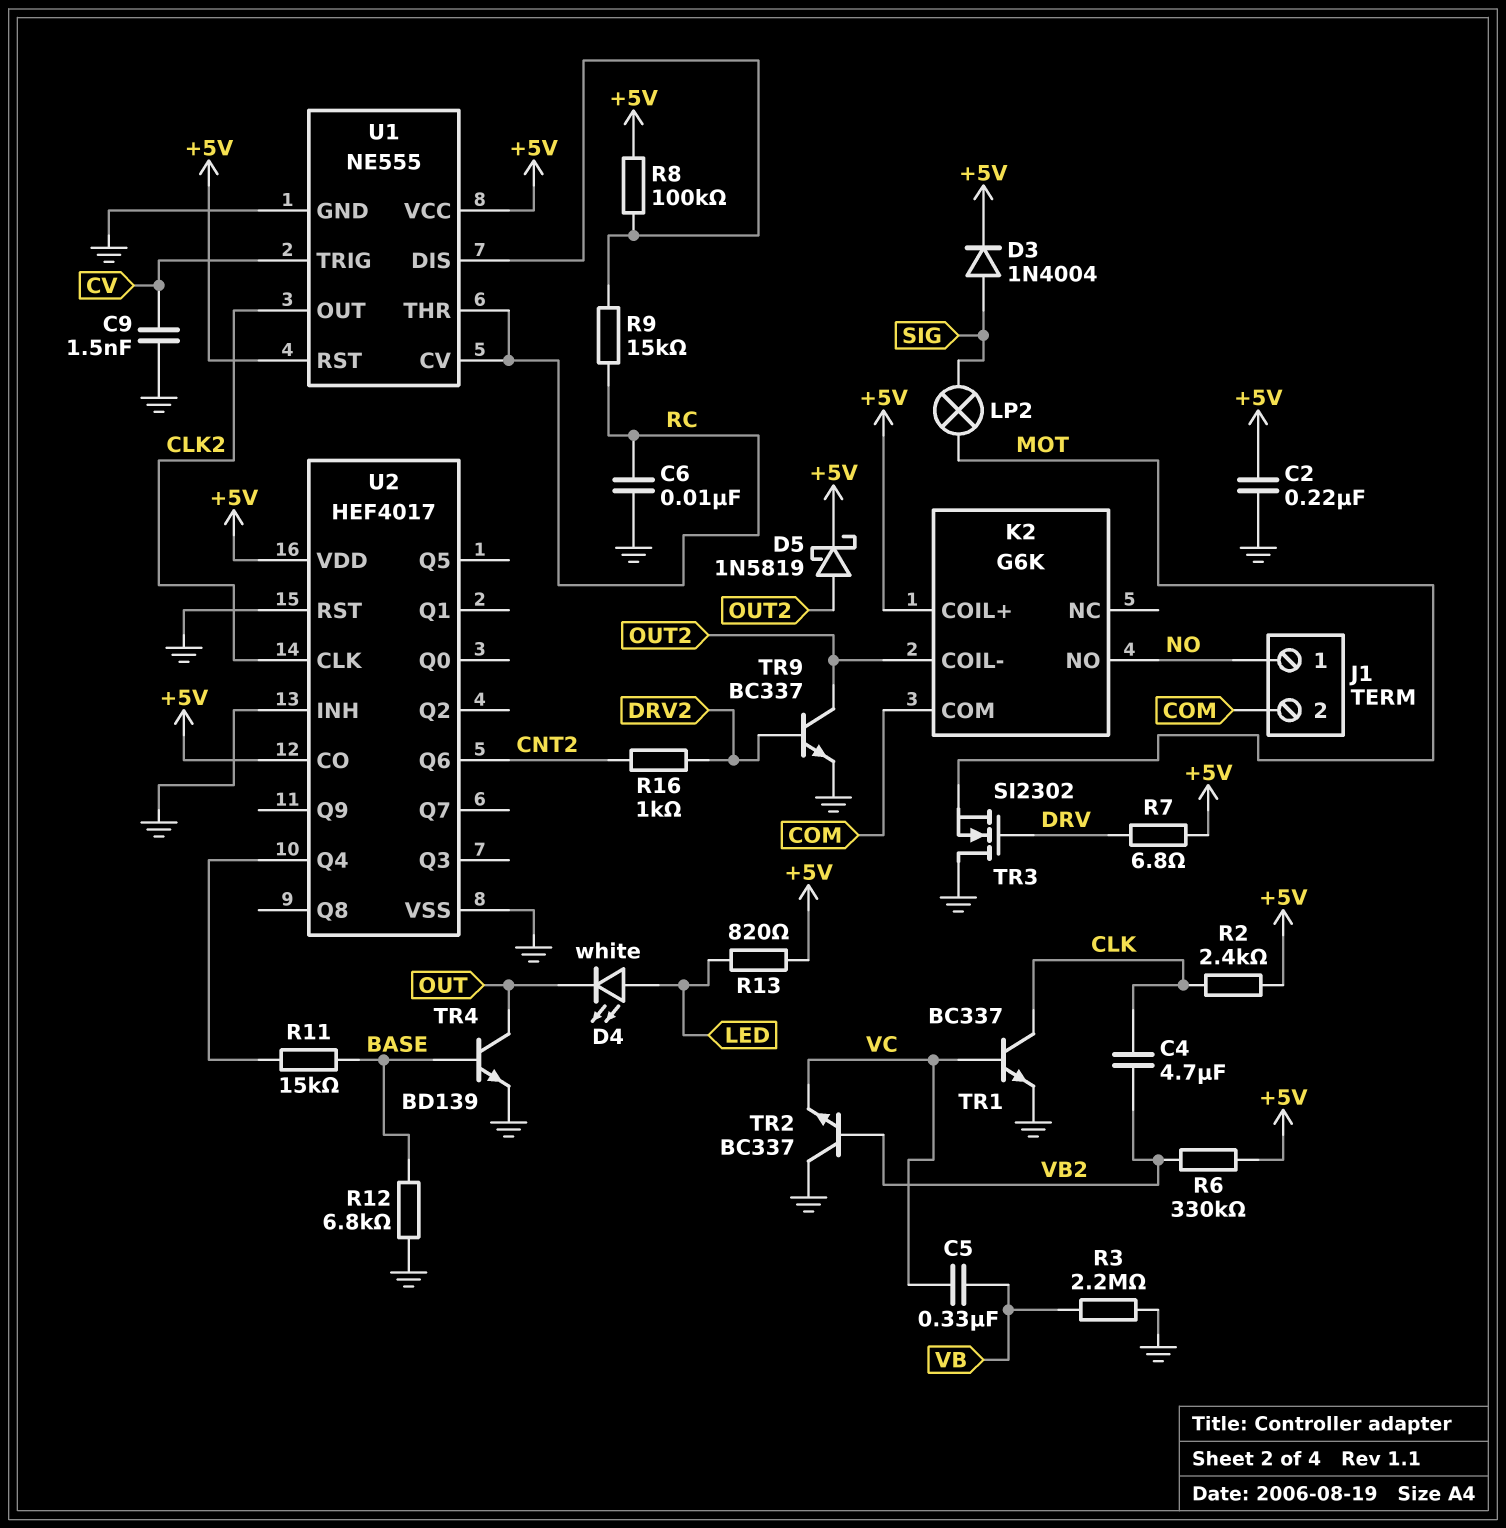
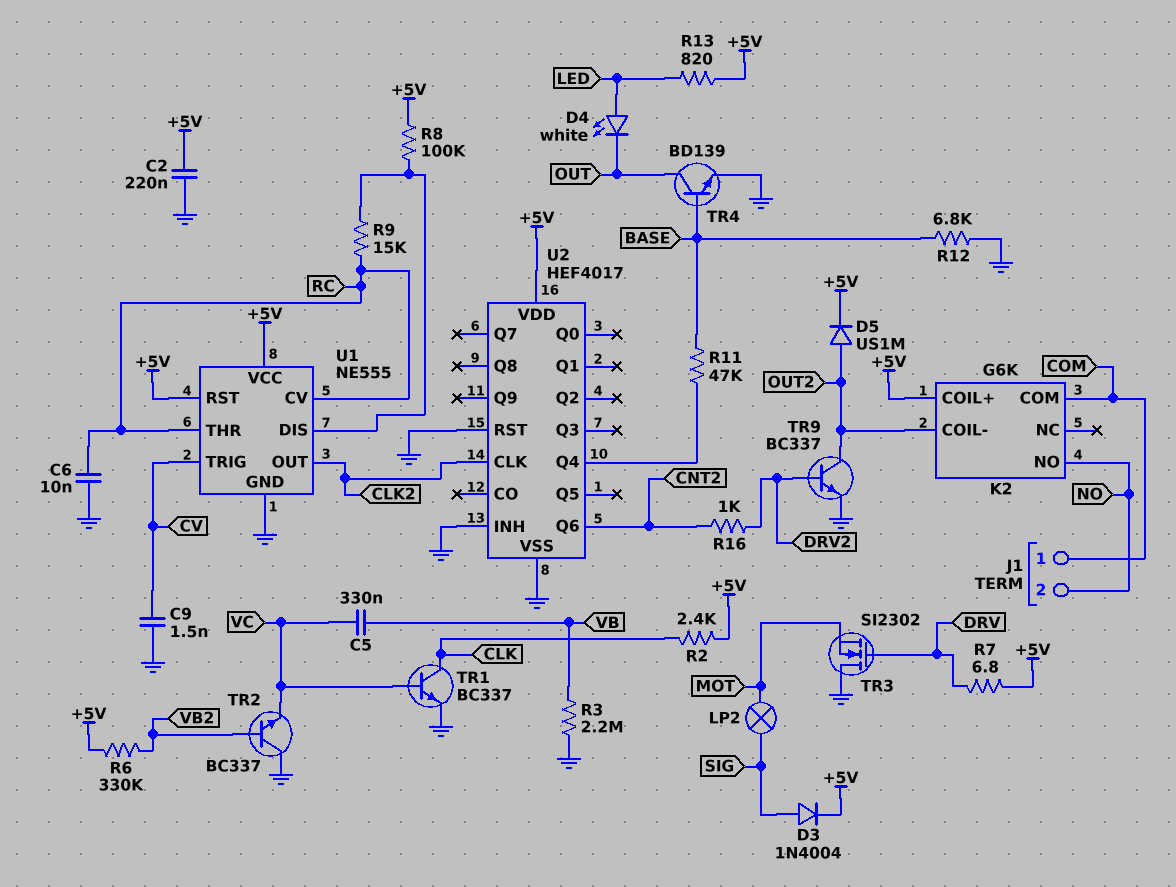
C4: 4.7uF (CLK, VB2) -> none
D5: schottky 1N5819 (A OUT2, K +5V) -> diode US1M (A OUT2, K +5V)
J1 pin 1: NO -> COM
J1 pin 2: COM -> NO
R11: 15k (BASE, U2/Q4) -> 47k (BASE, U2/Q4)
U2 pin CO: +5V -> none

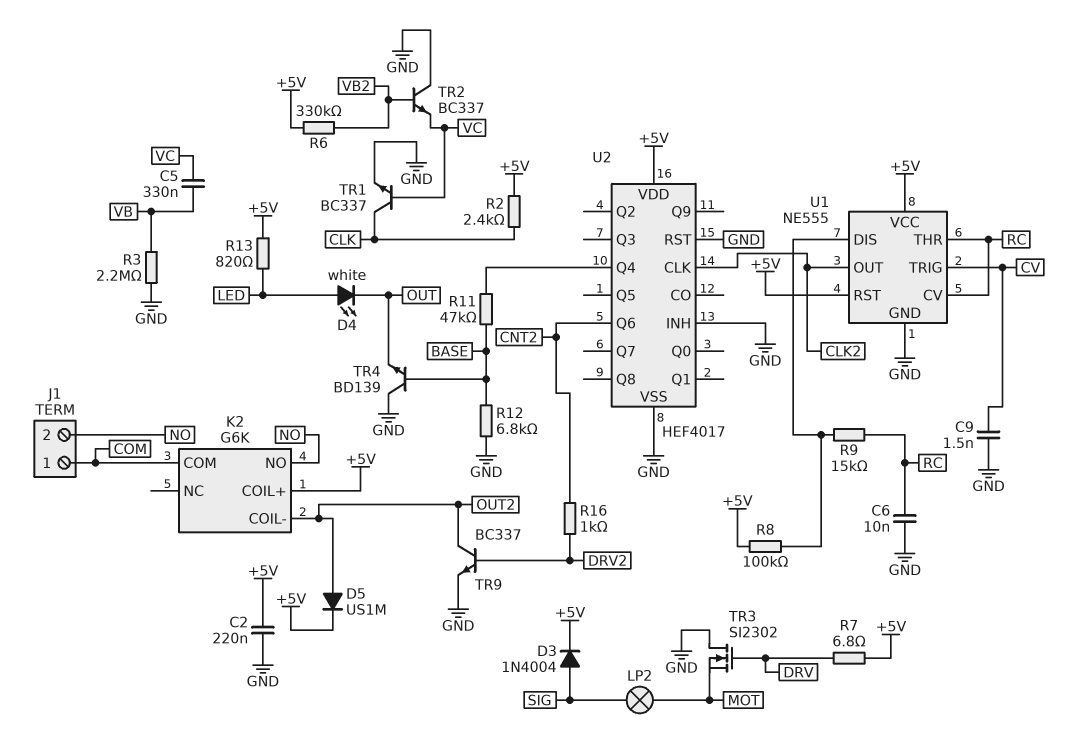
TR4: NPN BD139 (B BASE, C OUT, E GND) -> NPN BD139 (B BASE, C GND, E OUT)

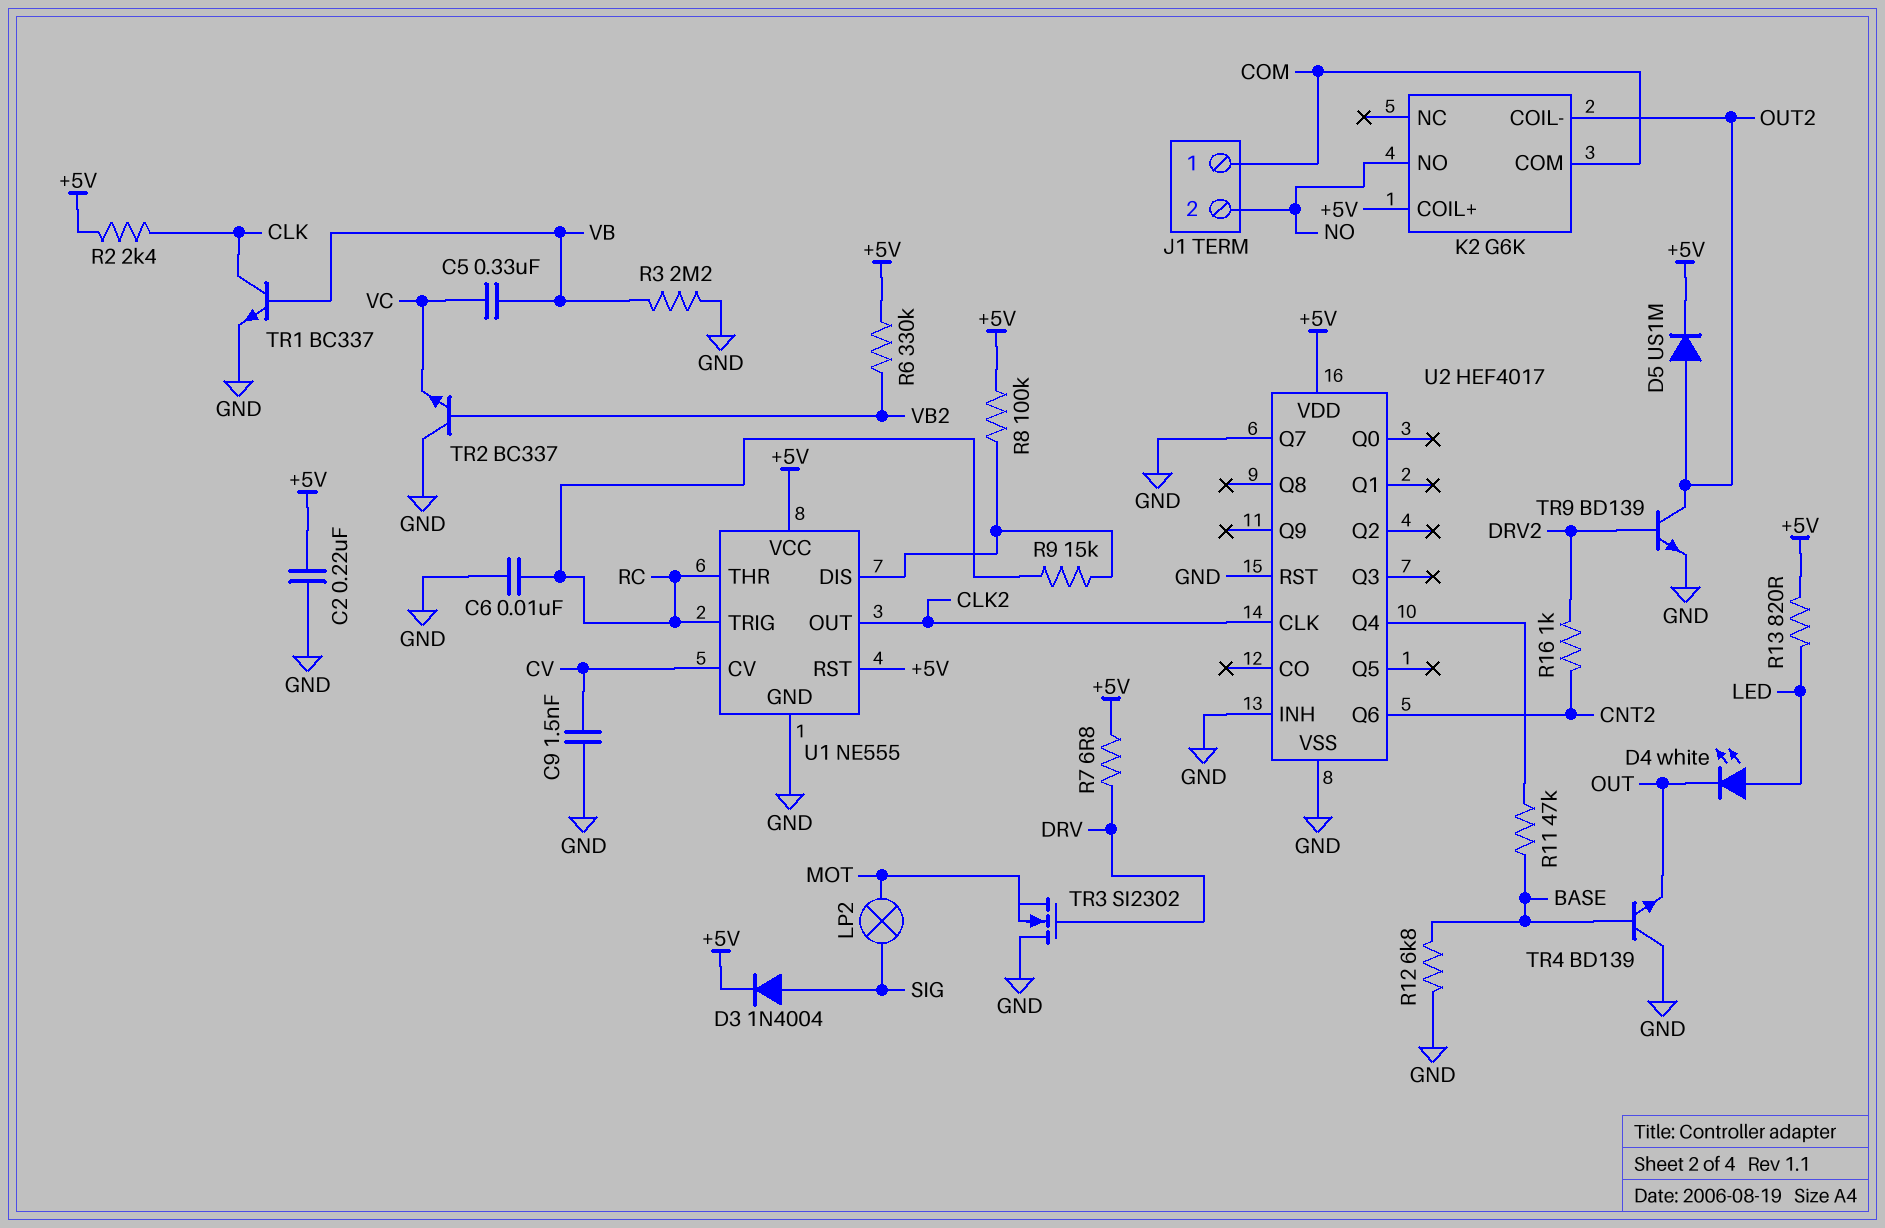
TR1: NPN BC337 (B VC, C CLK, E GND) -> NPN BC337 (B VB, C CLK, E GND)
TR9: NPN BC337 (B DRV2, C OUT2, E GND) -> NPN BD139 (B DRV2, C OUT2, E GND)
U1 pin CV: RC -> CV
U1 pin TRIG: CV -> RC
U2 pin Q7: none -> GND

